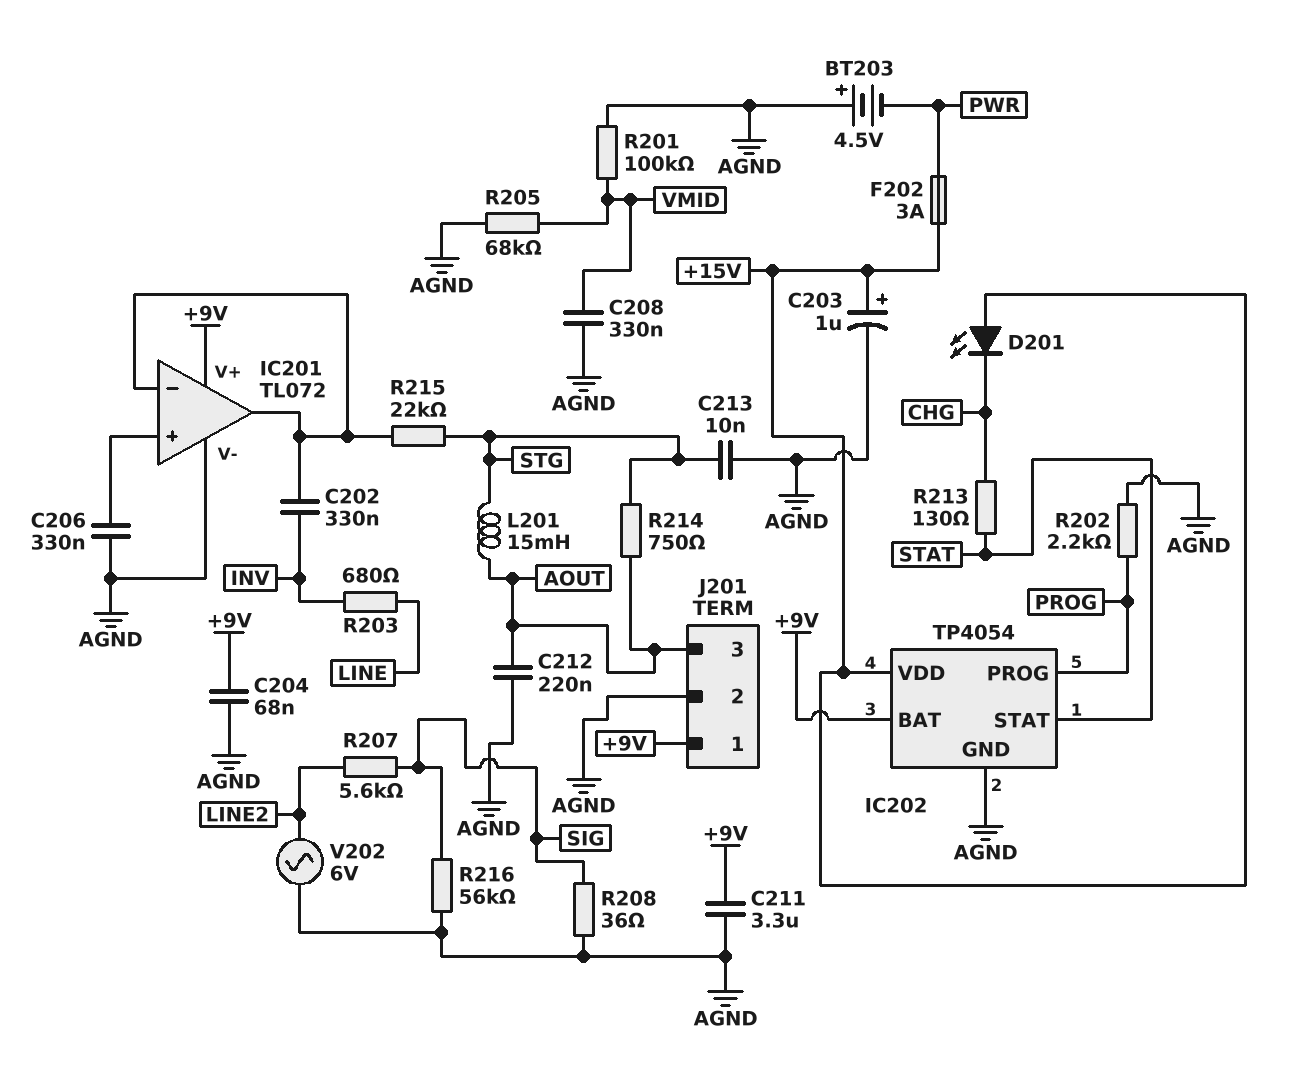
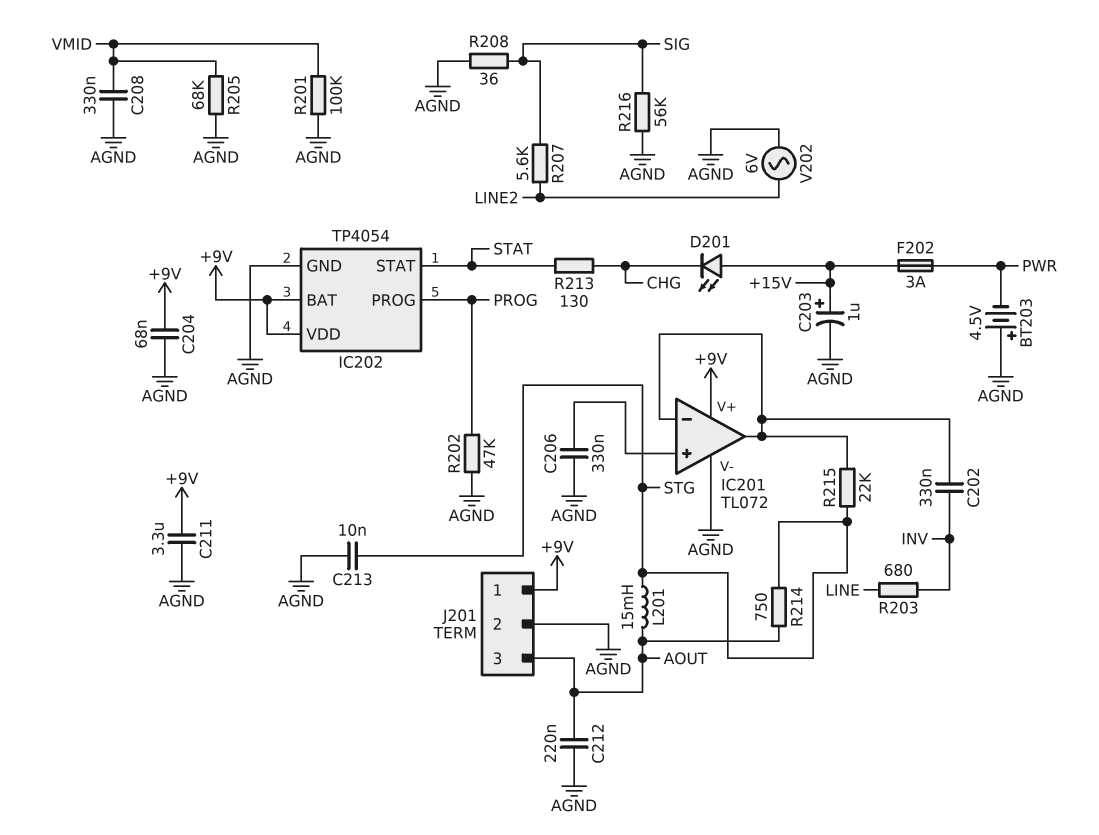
IC202 pin VDD: +15V -> +9V
R202: 2.2k (AGND, PROG) -> 47k (AGND, PROG)

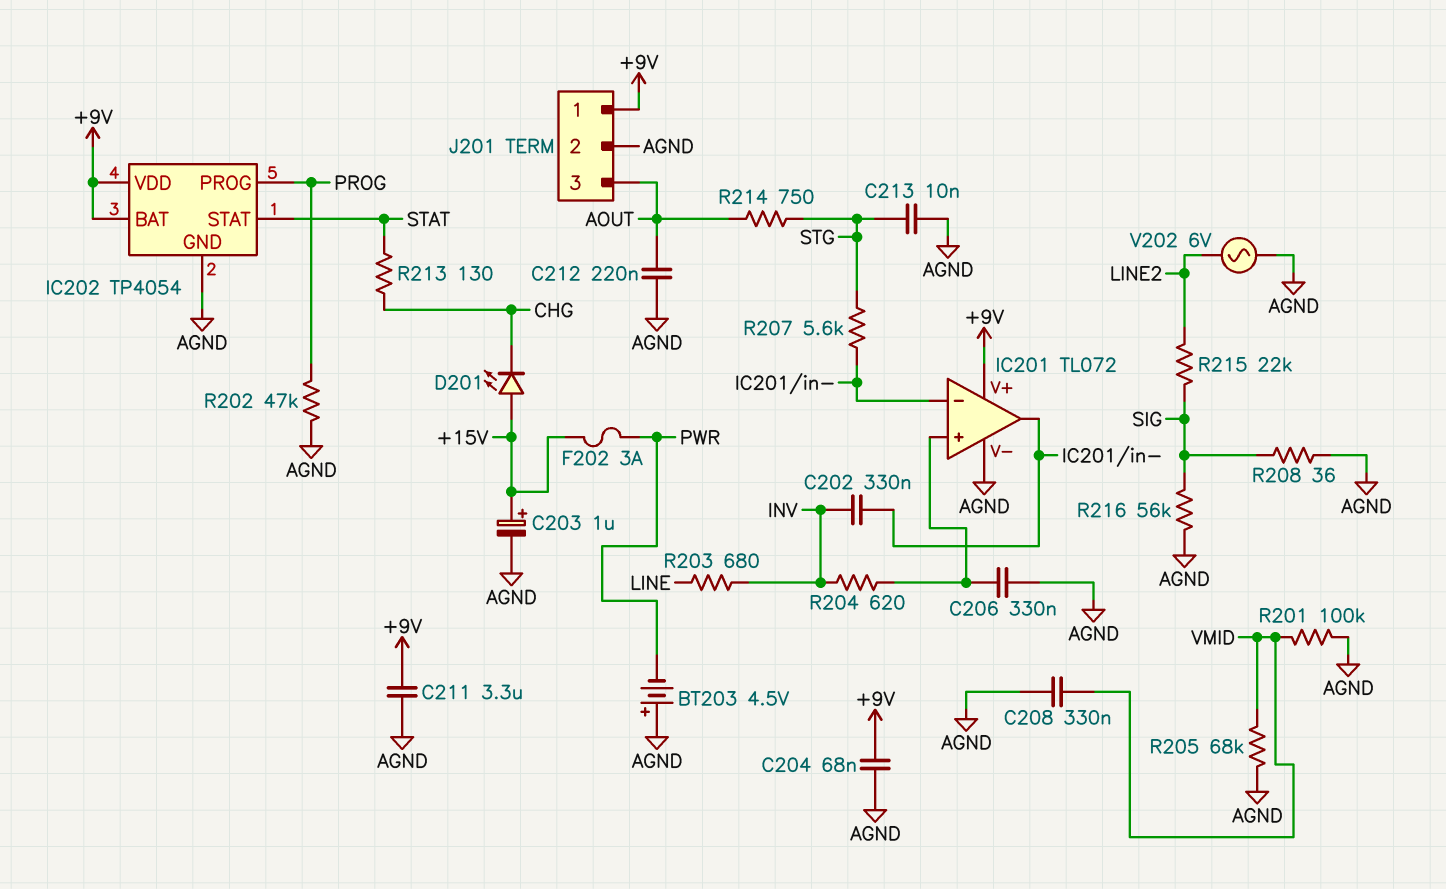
L201: 15mH (AOUT, STG) -> none
R204: none -> 620 (IC201/in+, INV)
R207: 5.6k (LINE2, SIG) -> 5.6k (IC201/in-, STG)
R215: 22k (IC201/in-, STG) -> 22k (LINE2, SIG)

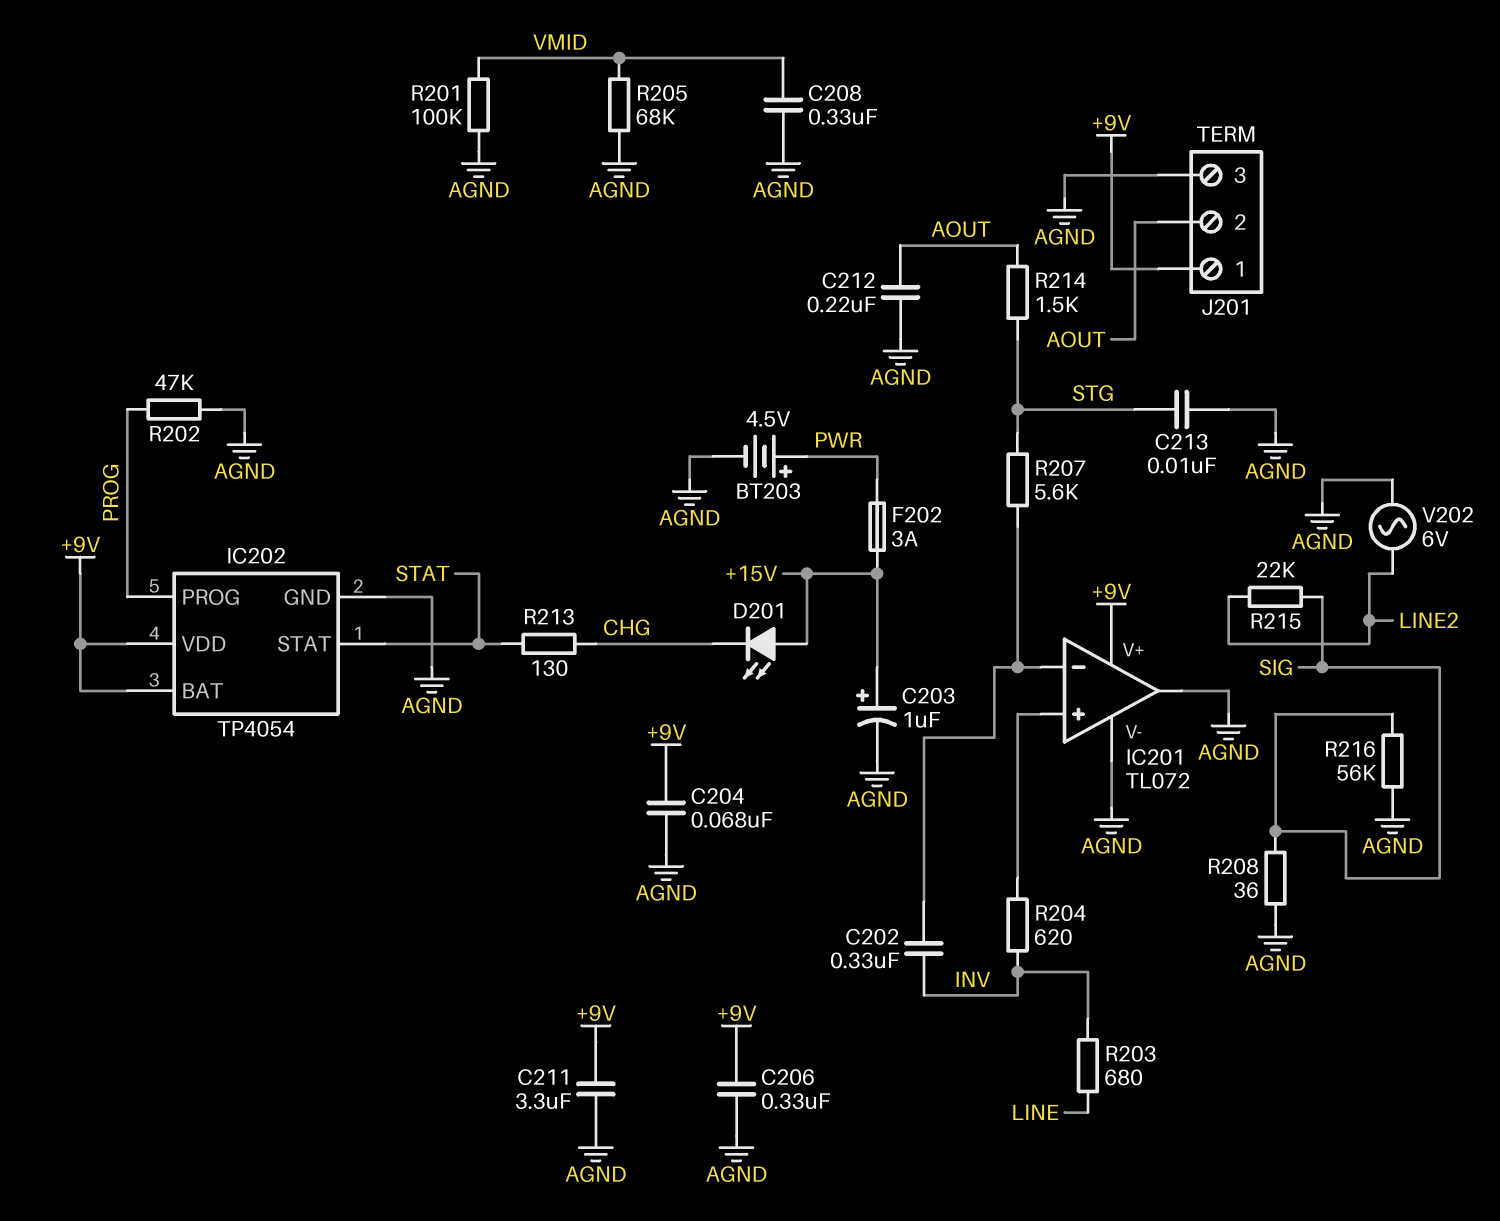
BT203: 4.5V (plus AGND, minus PWR) -> 4.5V (plus PWR, minus AGND)
C206: 330nF (AGND, IC201/in+) -> 330nF (+9V, AGND)
IC201 pin out: IC201/in- -> AGND
J201 pin 2: AGND -> AOUT
J201 pin 3: AOUT -> AGND
R214: 750 (AOUT, STG) -> 1.5k (AOUT, STG)

